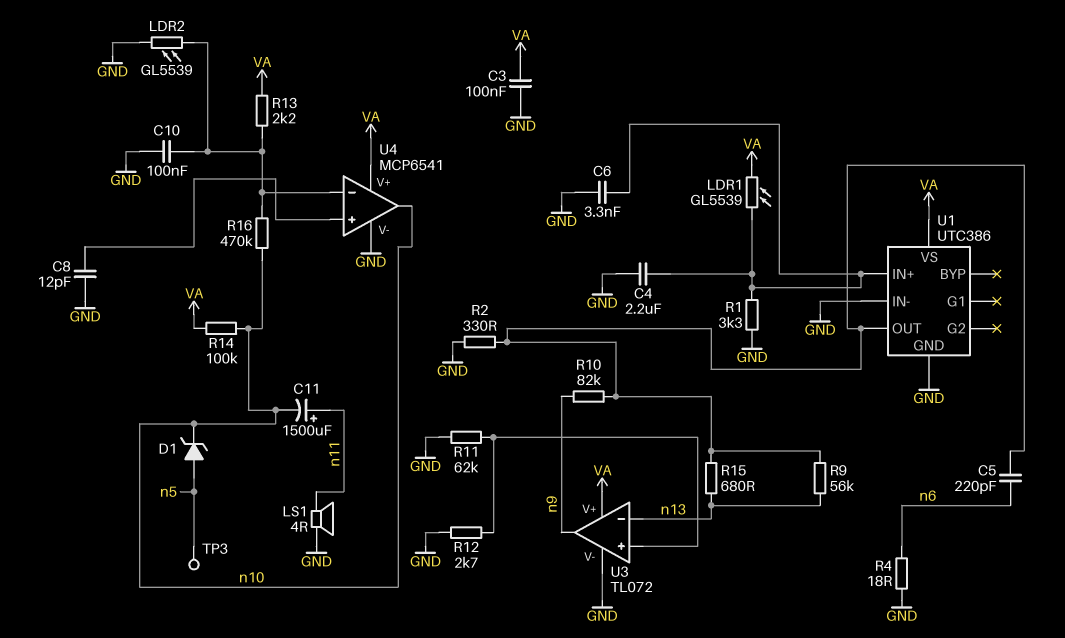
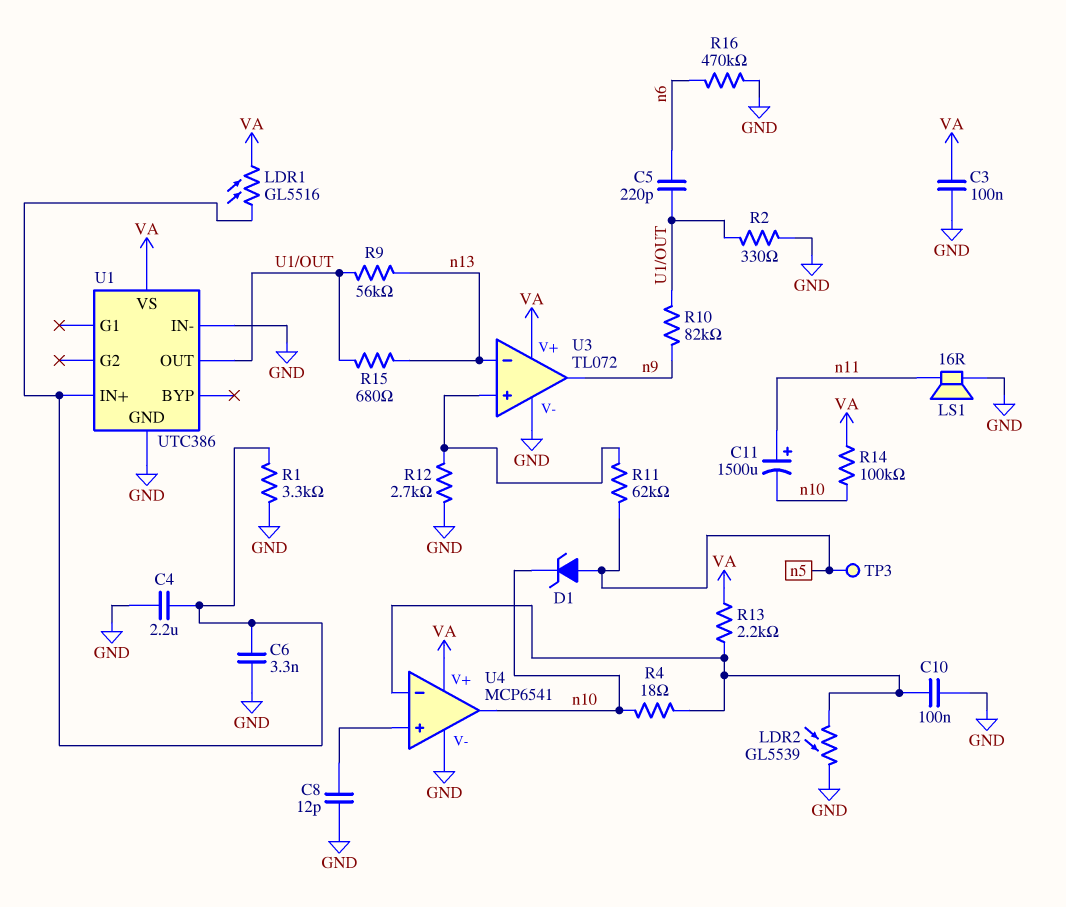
LDR1: GL5539 (U1/IN+, VA) -> GL5516 (U1/IN+, VA)
LS1: speaker 4R (GND, n11) -> speaker 16R (GND, n11)
R4: 18 (GND, n6) -> 18 (U4/in-, n10)
R11: 62k (GND, U3/in+) -> 62k (U3/in+, n5)
R16: 470k (U4/in-, n10) -> 470k (GND, n6)

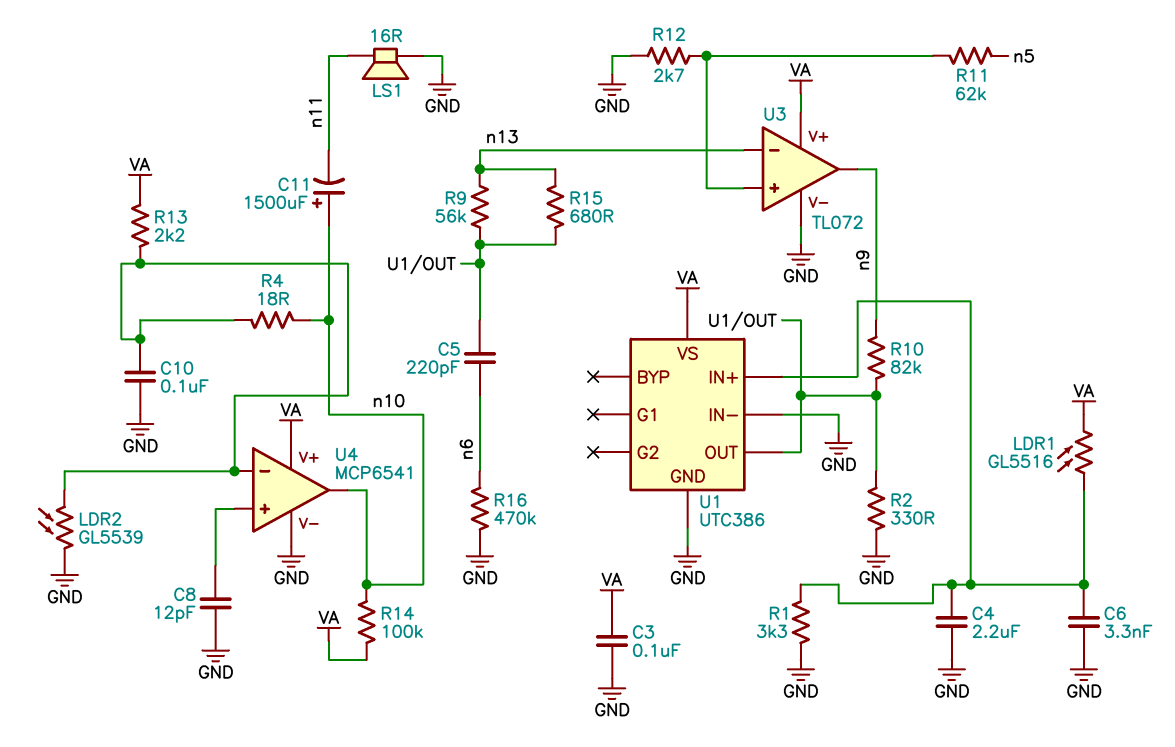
C11: 1500uF (plus n11, minus n10) -> 1500uF (plus n10, minus n11)
D1: zener (A n5, K n10) -> none
TP3: test point (n5) -> none

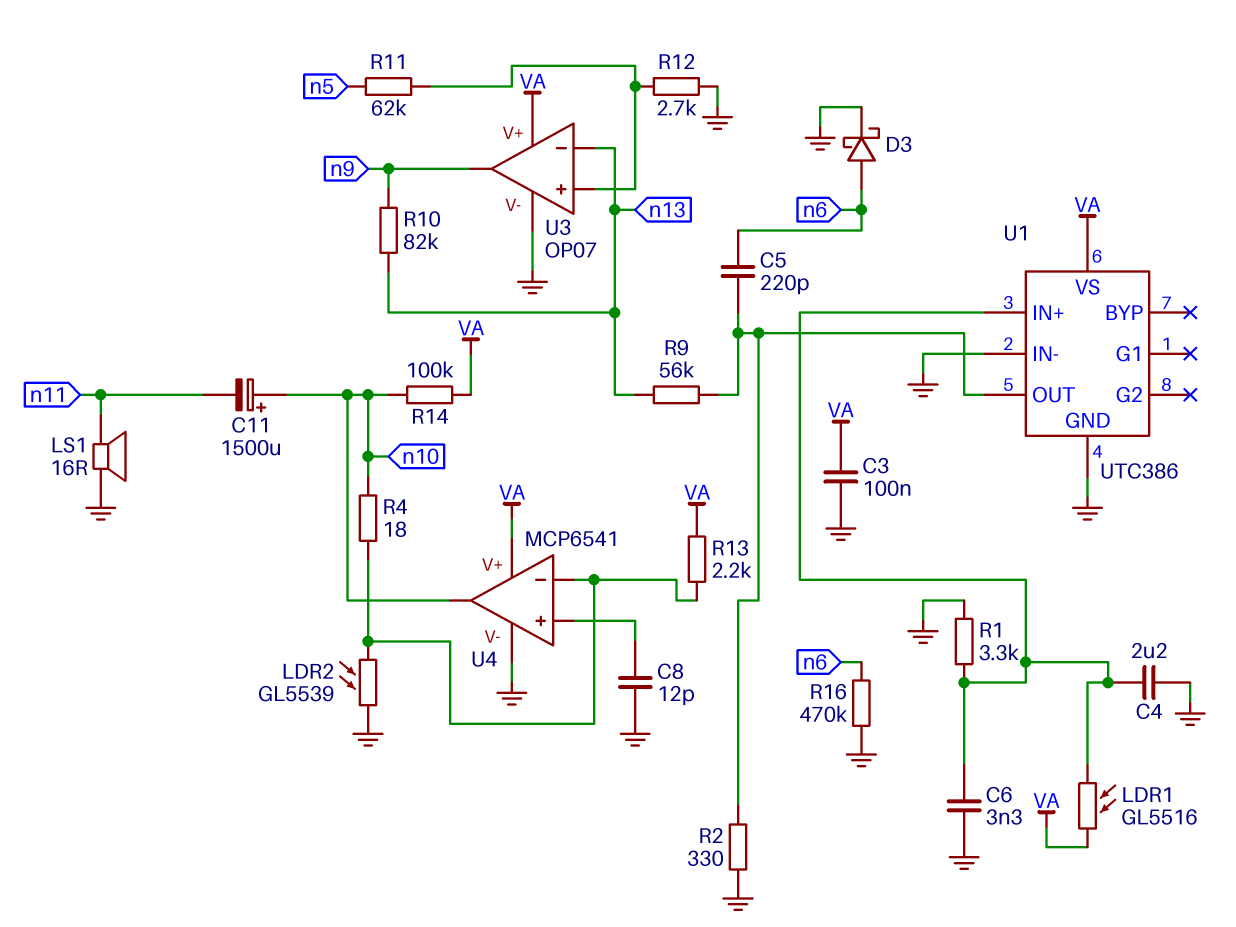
C10: 100nF (GND, U4/in-) -> none
D3: none -> schottky (A n6, K GND)
R10: 82k (U1/OUT, n9) -> 82k (n9, n13)
R15: 680 (U1/OUT, n13) -> none
U3: TL072 -> OP07

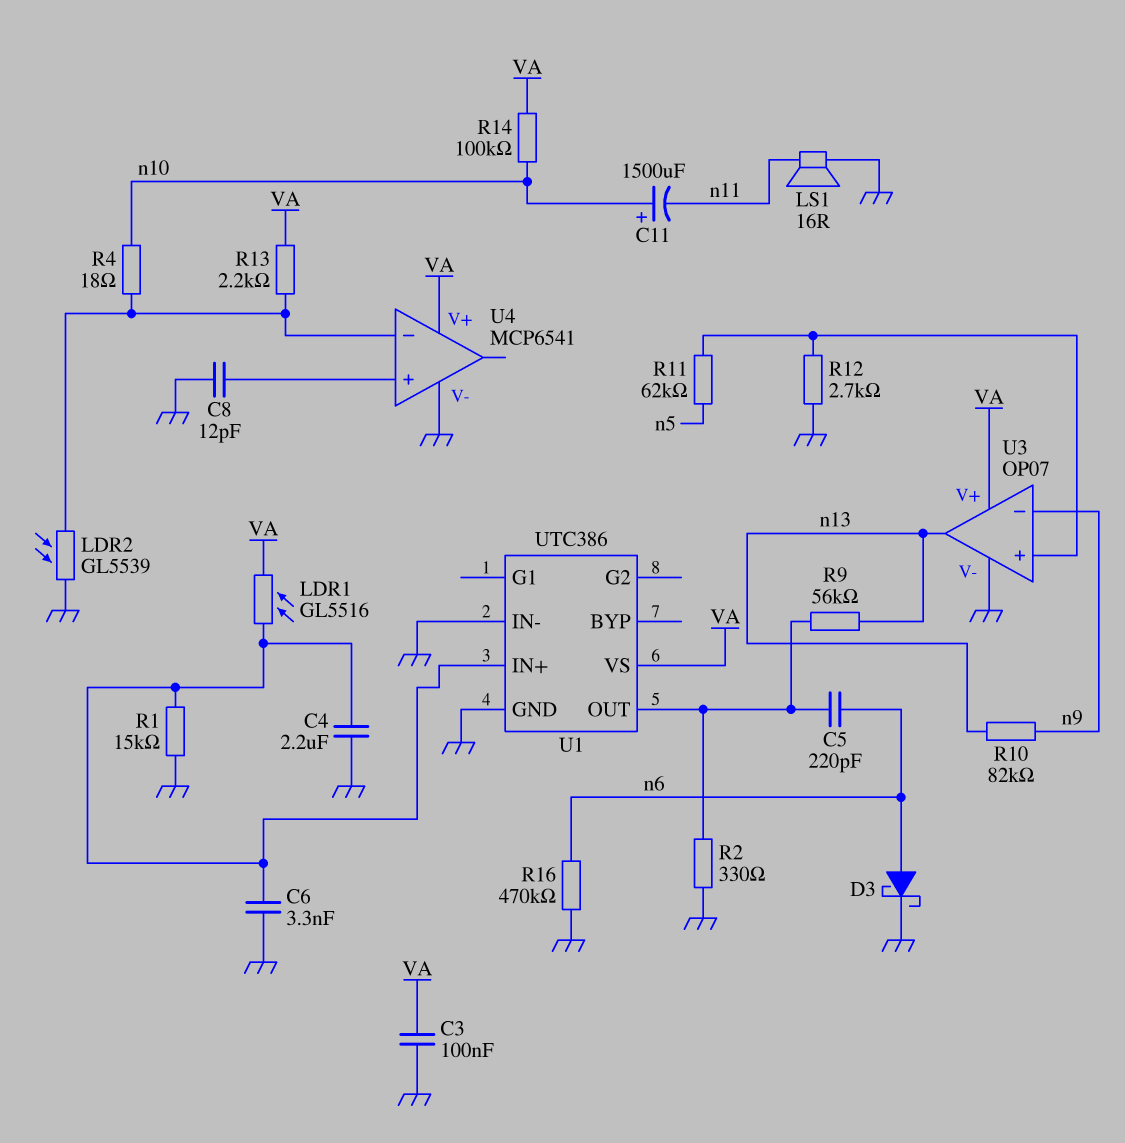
R1: 3.3k (GND, U1/IN+) -> 15k (GND, U1/IN+)
U3 pin in-: n13 -> n9
U3 pin out: n9 -> n13
U4 pin out: n10 -> none

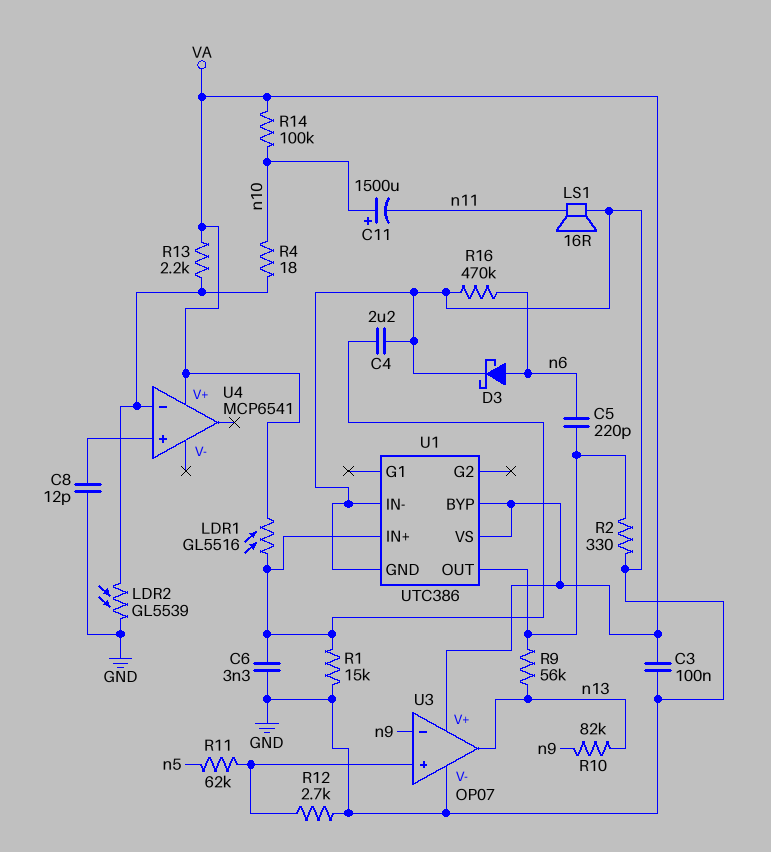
U1 pin BYP: none -> VA
U4 pin V-: GND -> none

